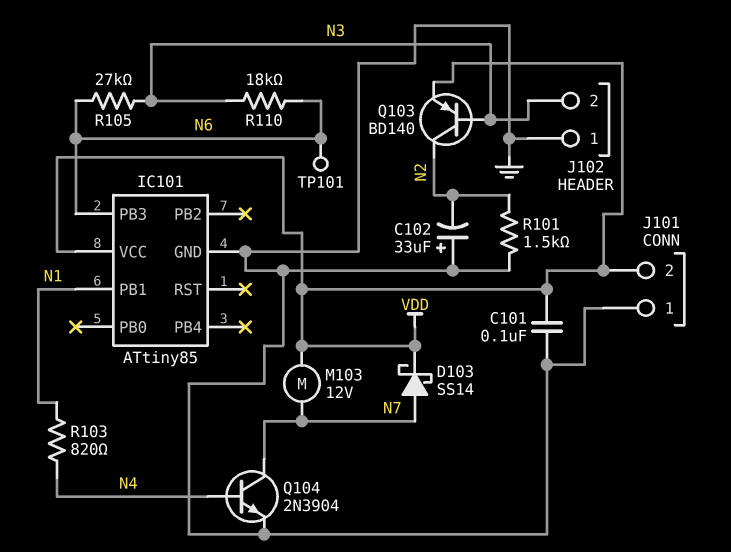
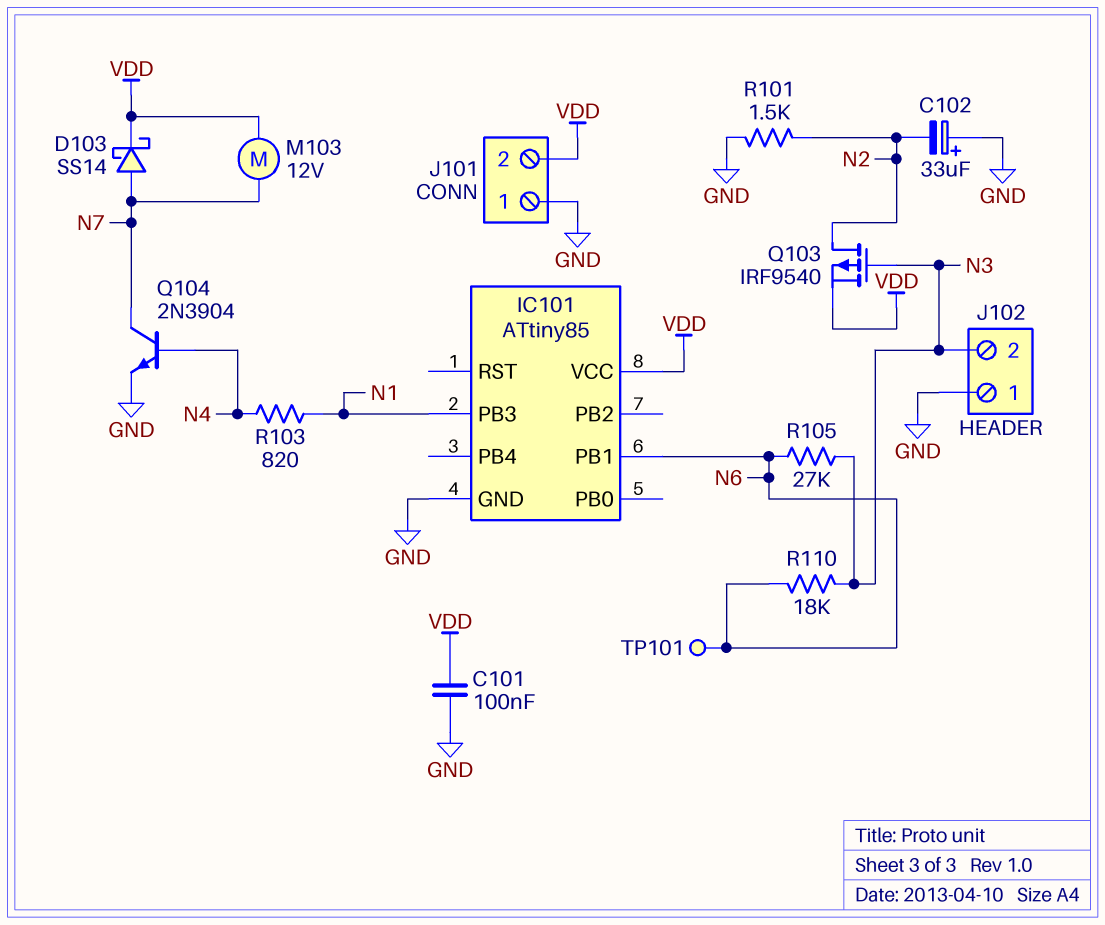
IC101 pin PB1: N1 -> N6
IC101 pin PB3: N6 -> N1
Q103: PNP BD140 (B N3, C N2, E VDD) -> PMOS IRF9540 (G N3, D N2, S VDD)

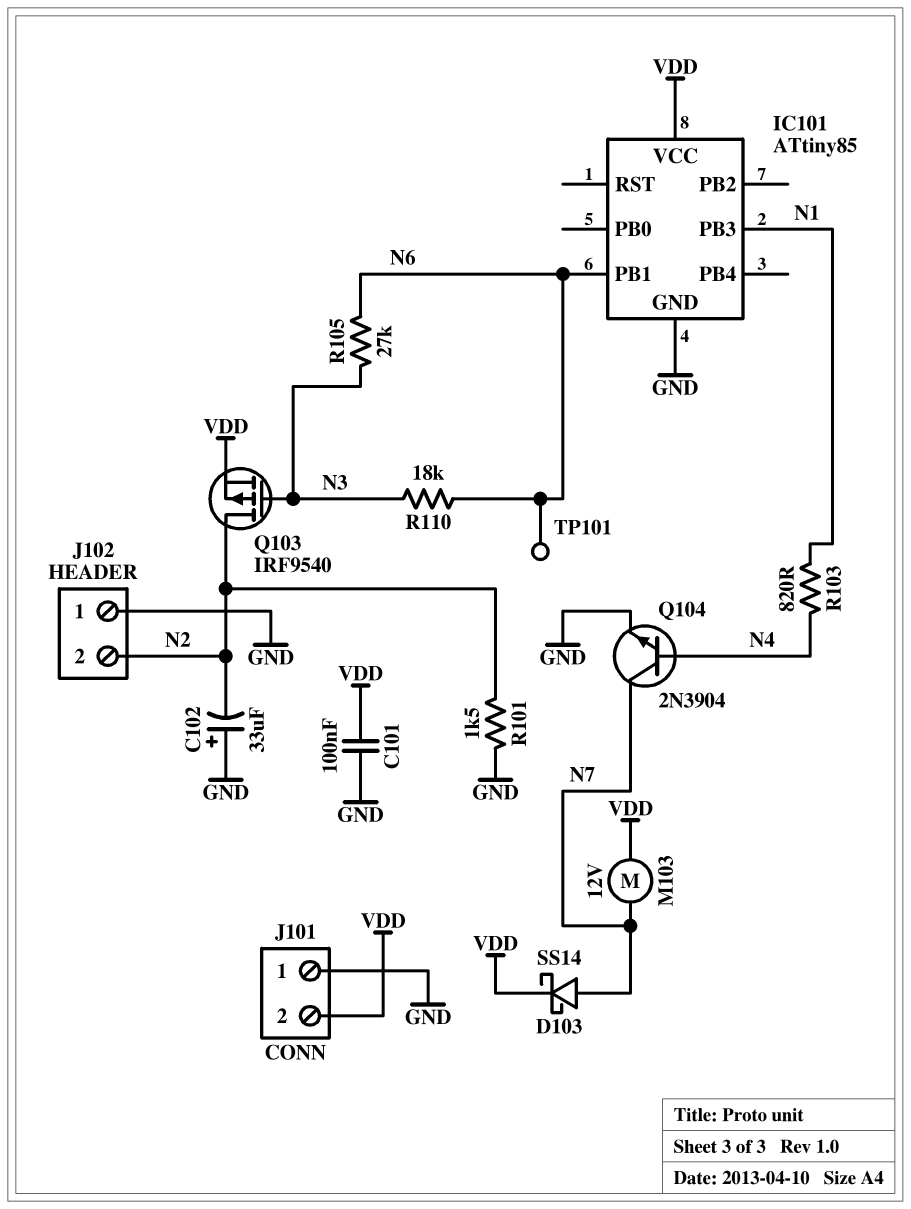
J102 pin 2: N3 -> N2

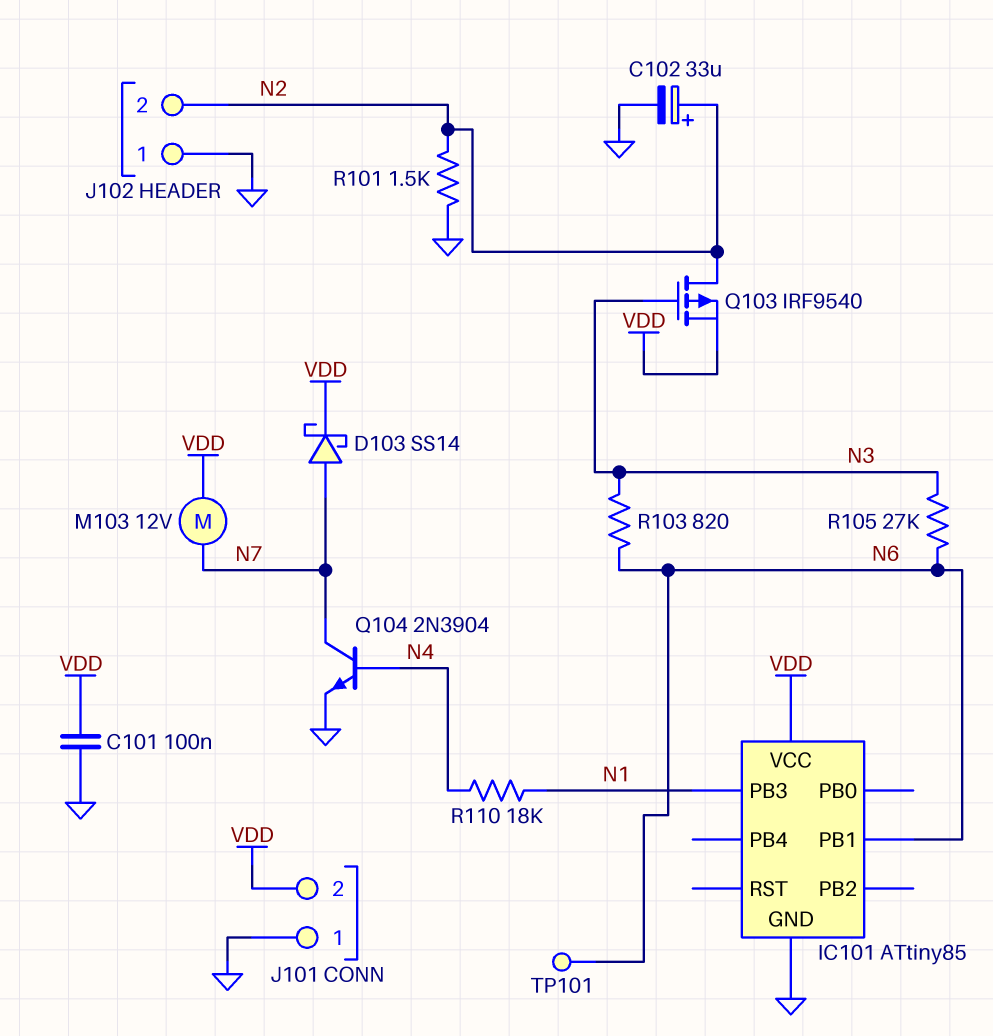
C102: 33uF (plus GND, minus N2) -> 33uF (plus N2, minus GND)
R103: 820 (N1, N4) -> 820 (N3, N6)
R110: 18k (N3, N6) -> 18k (N1, N4)

